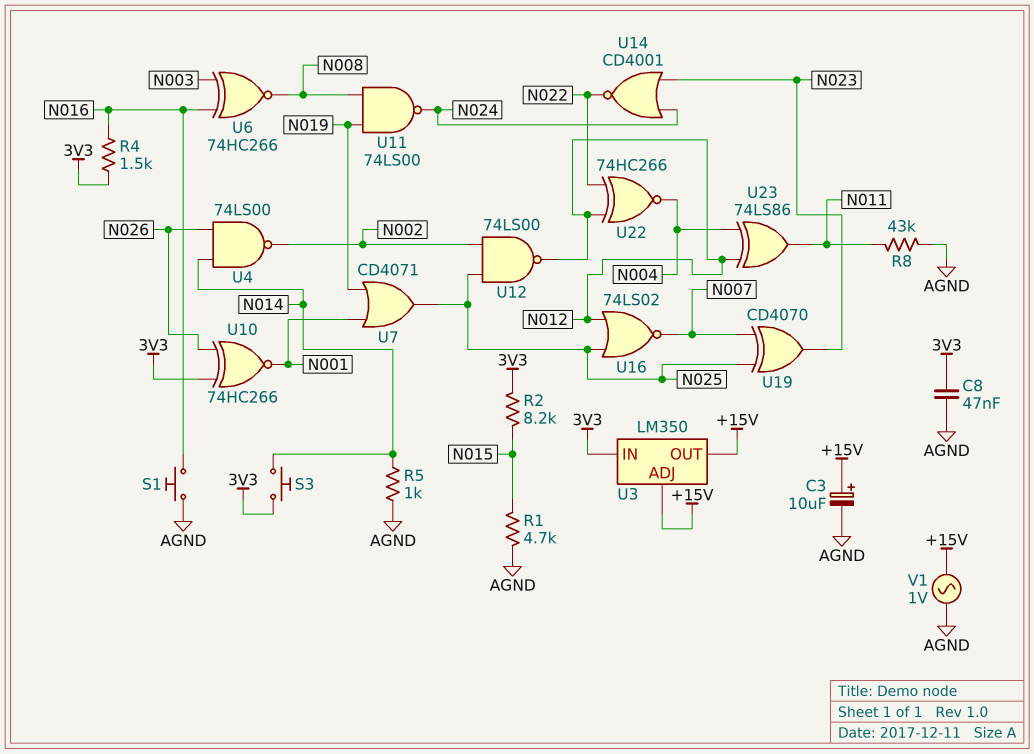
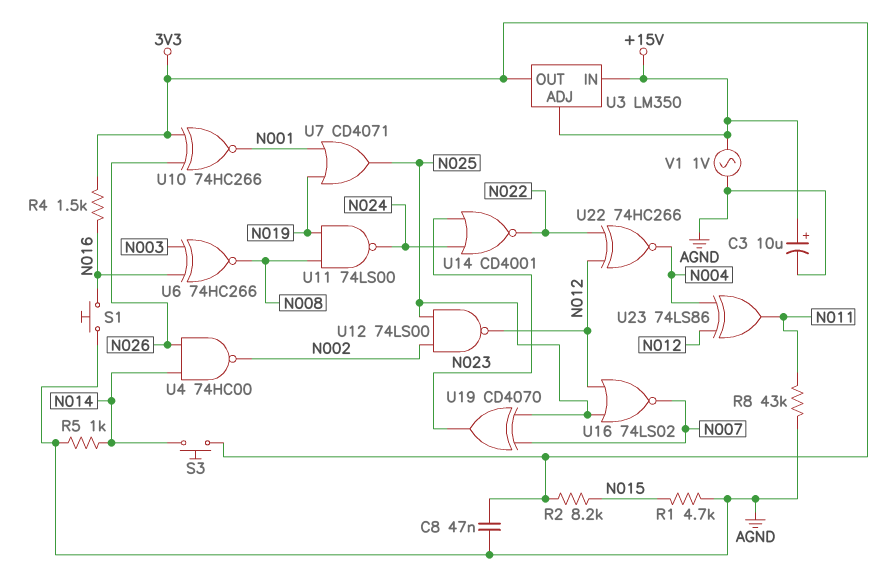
U3 pin IN: 3V3 -> +15V
U3 pin OUT: +15V -> 3V3
U4: NAND 74LS00 (in N014, in N026, out N002) -> NAND 74HC00 (in N014, in N026, out N002)

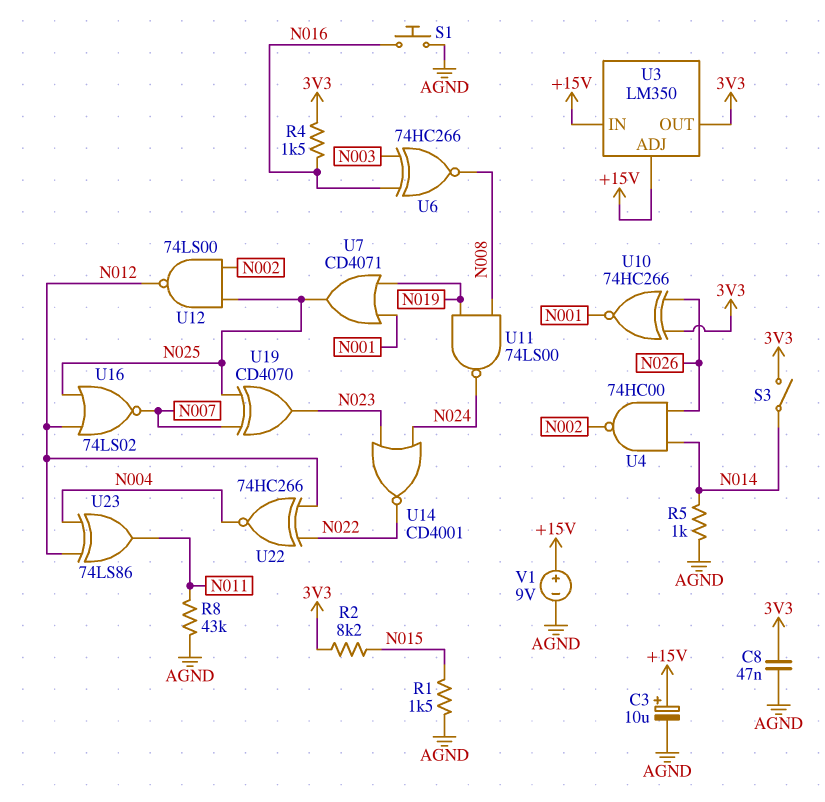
R1: 4.7k (AGND, N015) -> 1.5k (AGND, N015)
S3: button (3V3, N014) -> switch (3V3, N014)
V1: AC 1V (+15V, AGND) -> 9V (plus +15V, minus AGND)

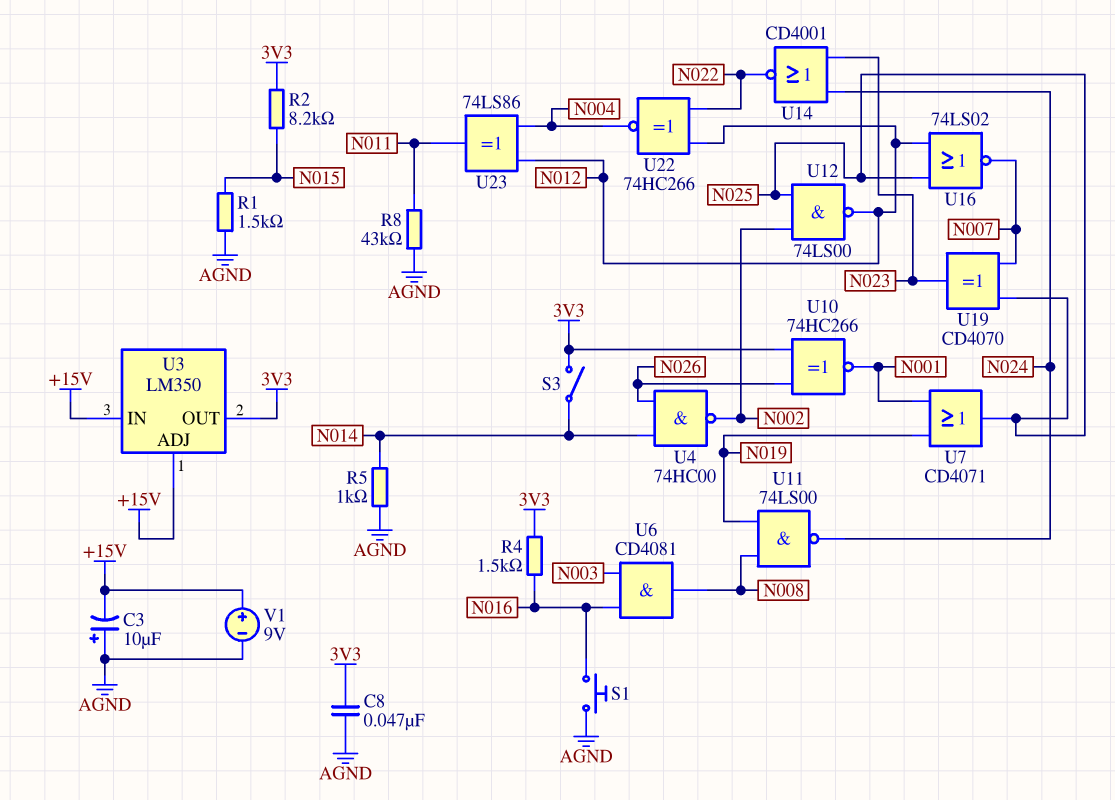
C3: 10uF (plus +15V, minus AGND) -> 10uF (plus AGND, minus +15V)
U6: XNOR 74HC266 (in N003, in N016, out N008) -> AND CD4081 (in N003, in N016, out N008)

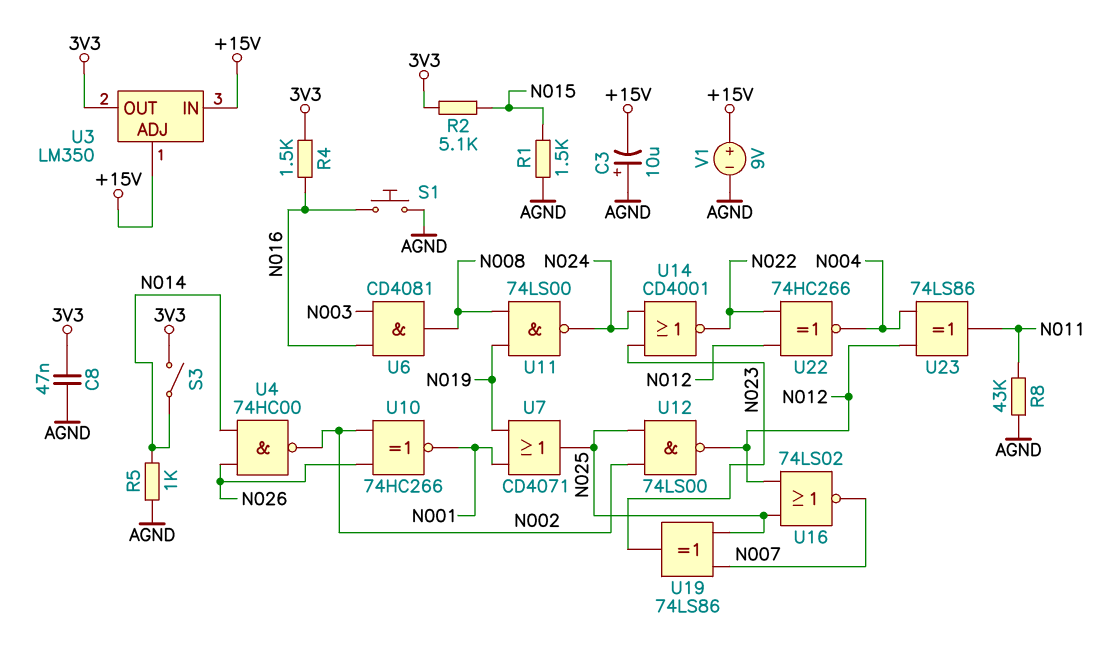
R2: 8.2k (3V3, N015) -> 5.1k (3V3, N015)
U10: XNOR 74HC266 (in 3V3, in N026, out N001) -> XNOR 74HC266 (in N002, in N026, out N001)
U19: XOR CD4070 (in N007, in N025, out N023) -> XOR 74LS86 (in N007, in N025, out N023)

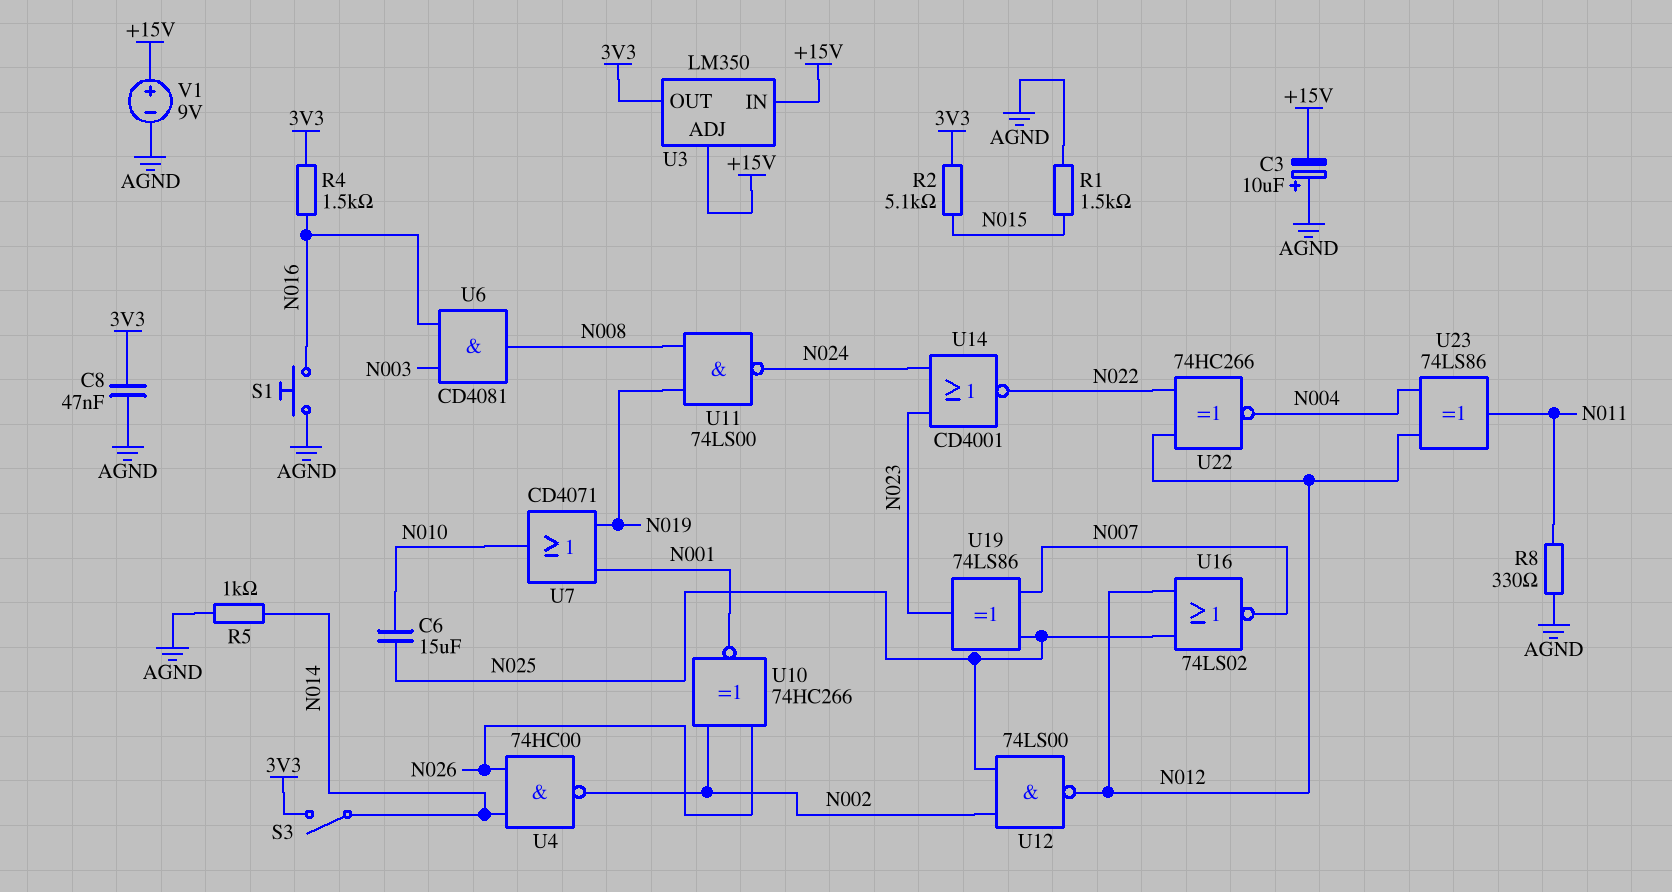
C6: none -> 15uF (N010, N025)
R8: 43k (AGND, N011) -> 330 (AGND, N011)
U7: OR CD4071 (in N001, in N019, out N025) -> OR CD4071 (in N001, in N019, out N010)

